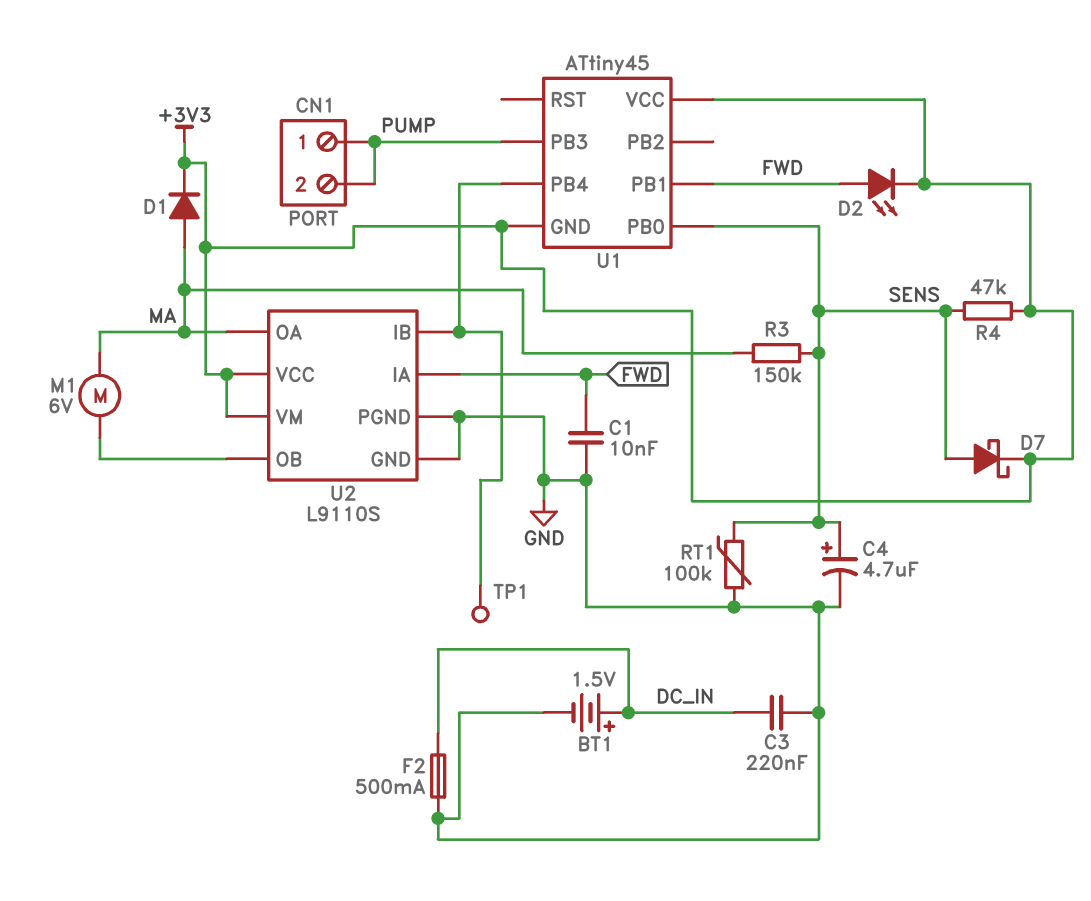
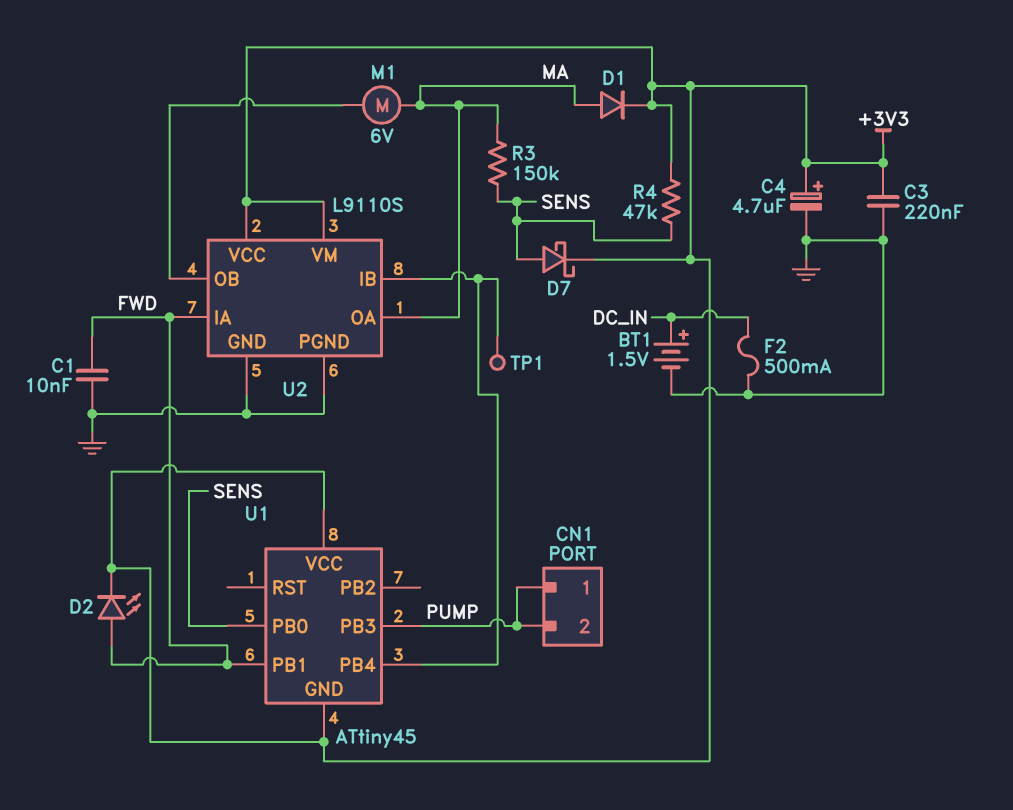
C3: 220nF (DC_IN, GND) -> 220nF (+3V3, GND)
C4: 4.7uF (plus SENS, minus GND) -> 4.7uF (plus +3V3, minus GND)
RT1: 100k (GND, SENS) -> none

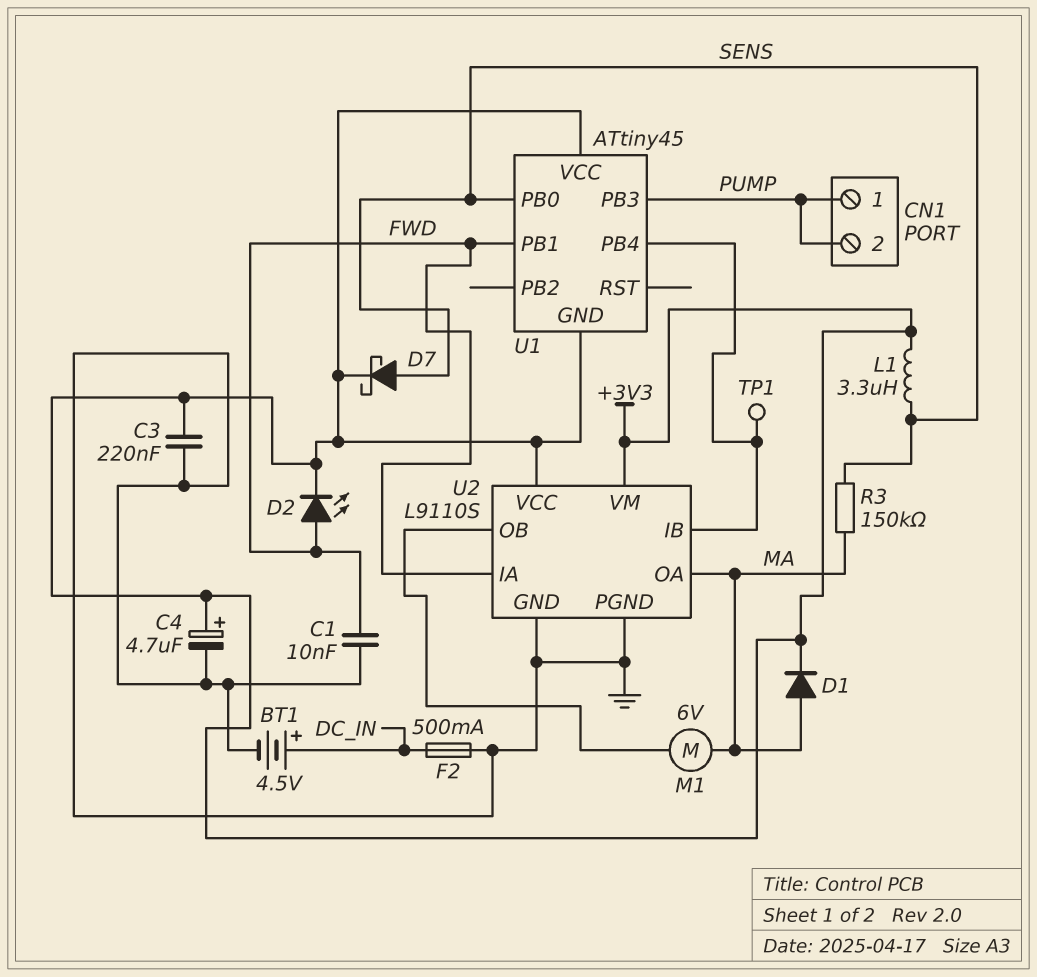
BT1: 1.5V (plus DC_IN, minus GND) -> 4.5V (plus DC_IN, minus GND)
L1: none -> 3.3uH (+3V3, SENS)
R4: 47k (+3V3, SENS) -> none

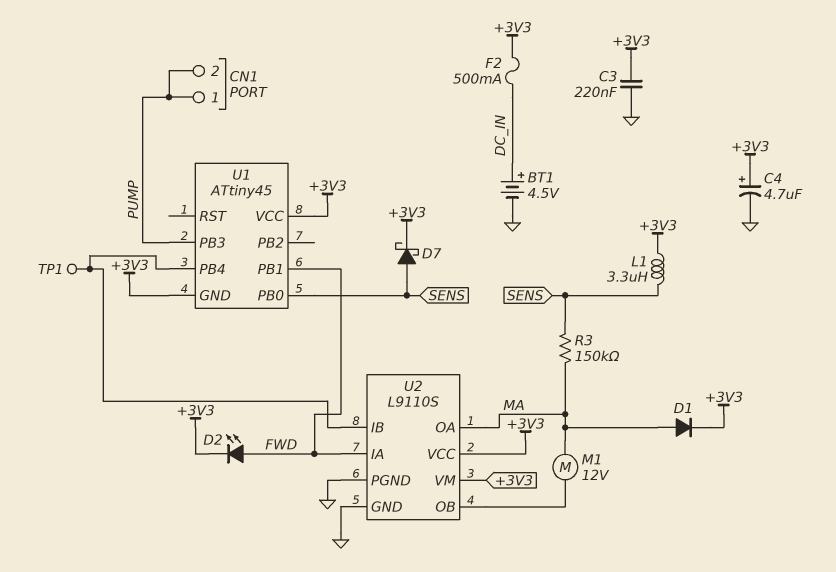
C1: 10nF (FWD, GND) -> none
F2: 500mA (DC_IN, GND) -> 500mA (+3V3, DC_IN)
M1: motor 6V (MA, U2/OB) -> motor 12V (MA, U2/OB)

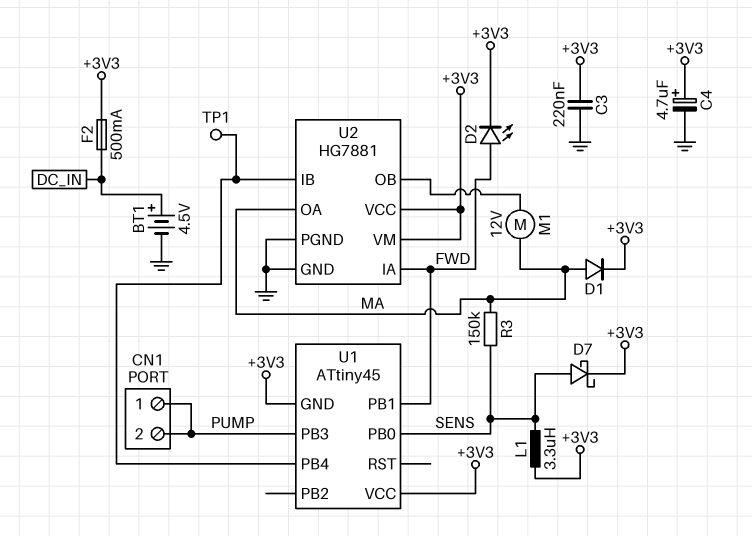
U2: L9110S -> HG7881

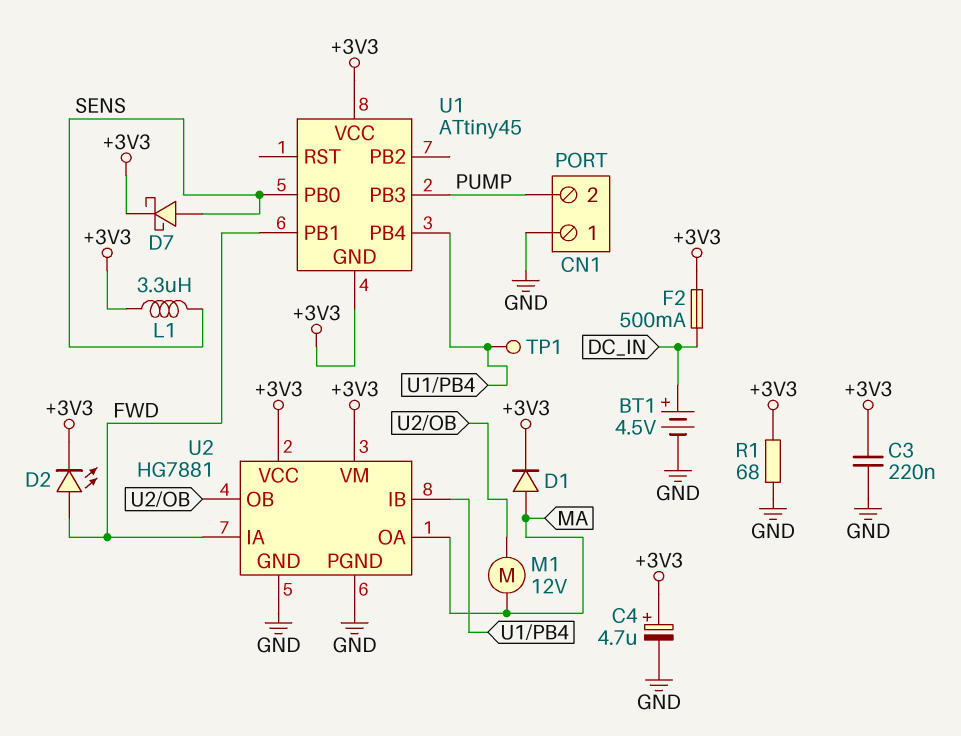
CN1 pin 1: PUMP -> GND
R1: none -> 68 (+3V3, GND)
R3: 150k (MA, SENS) -> none

